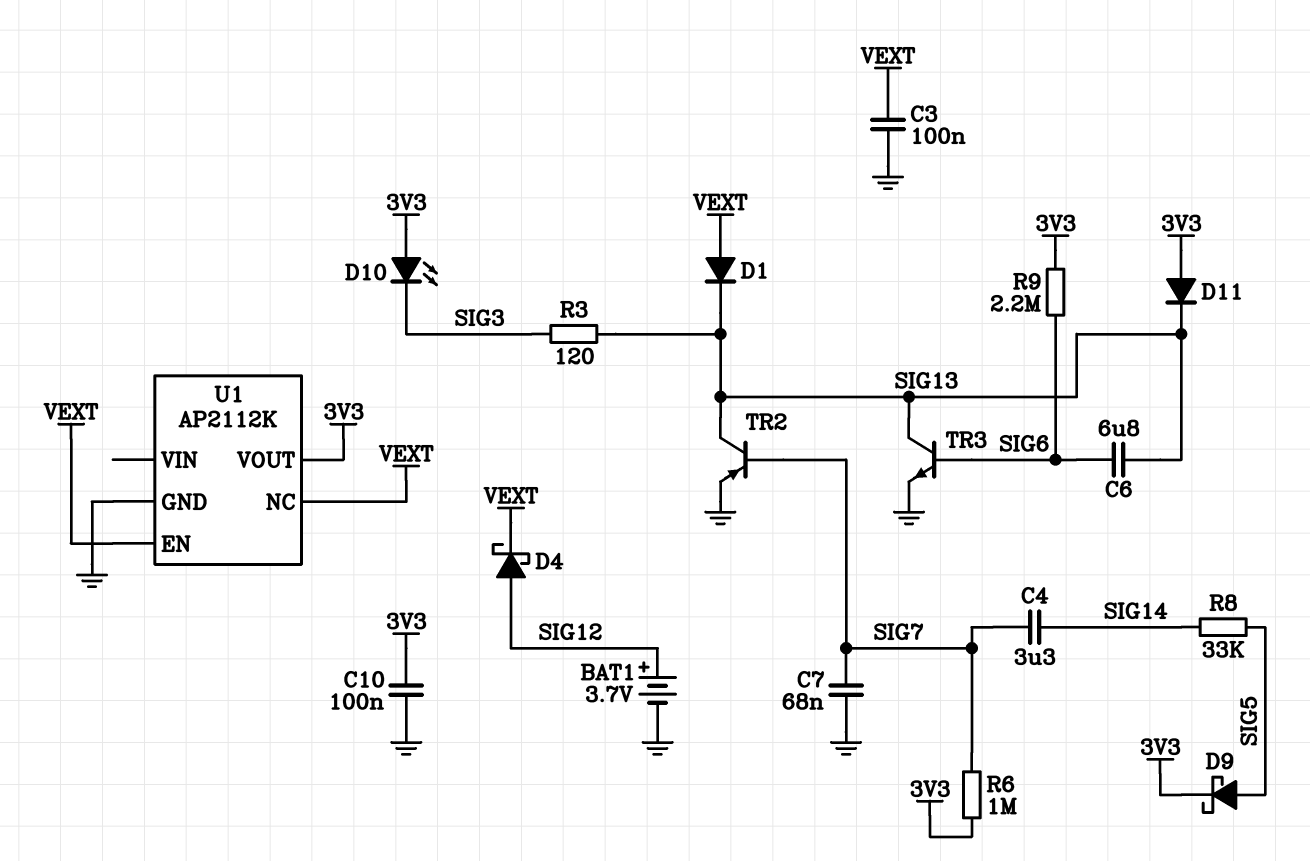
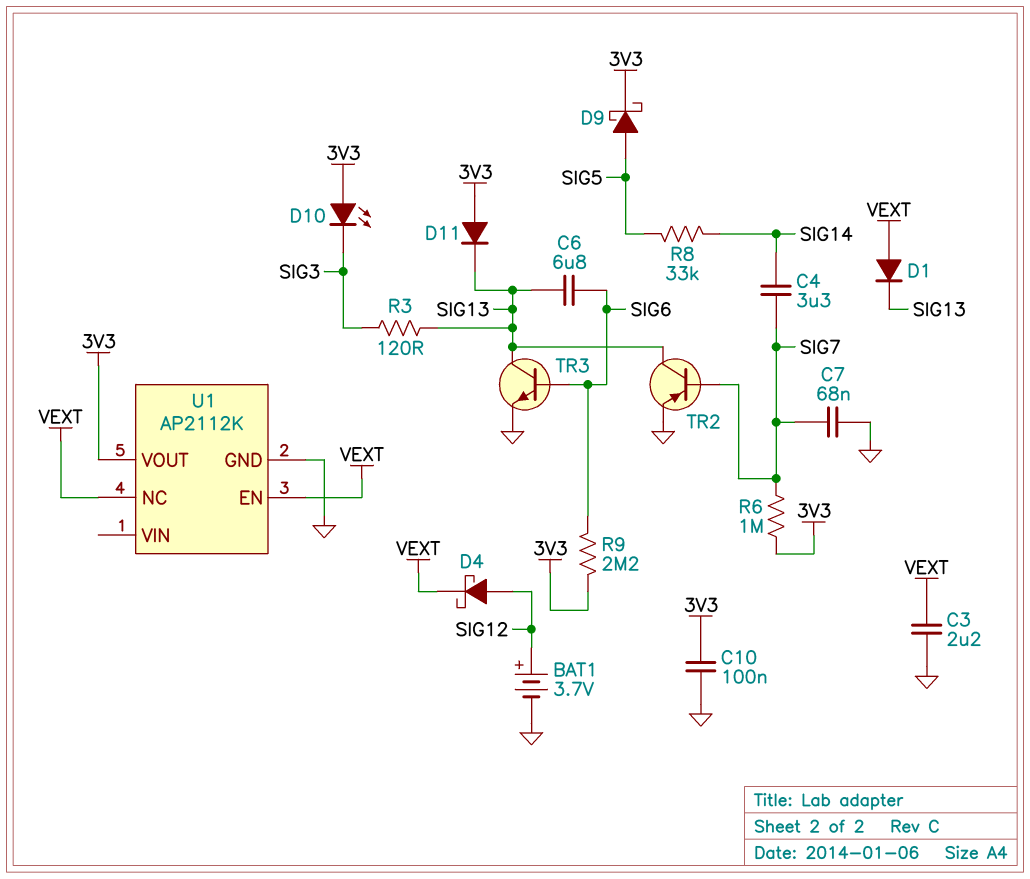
C3: 100nF (GND, VEXT) -> 2.2uF (GND, VEXT)

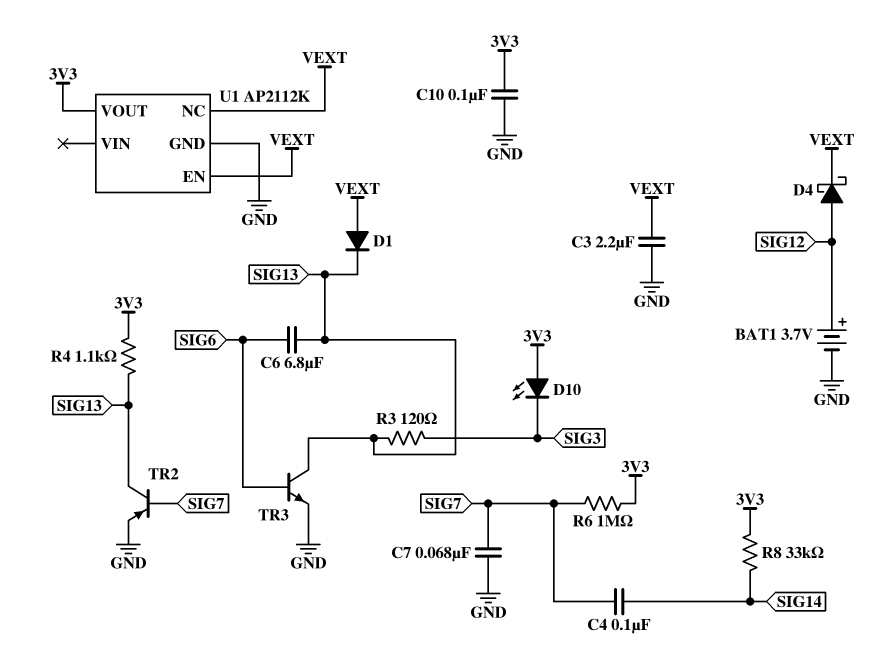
C4: 3.3uF (SIG7, SIG14) -> 100nF (SIG7, SIG14)
D9: schottky (A SIG5, K 3V3) -> none
D11: diode (A 3V3, K SIG13) -> none
R4: none -> 1.1k (3V3, SIG13)
R8: 33k (SIG5, SIG14) -> 33k (3V3, SIG14)
R9: 2.2M (3V3, SIG6) -> none

